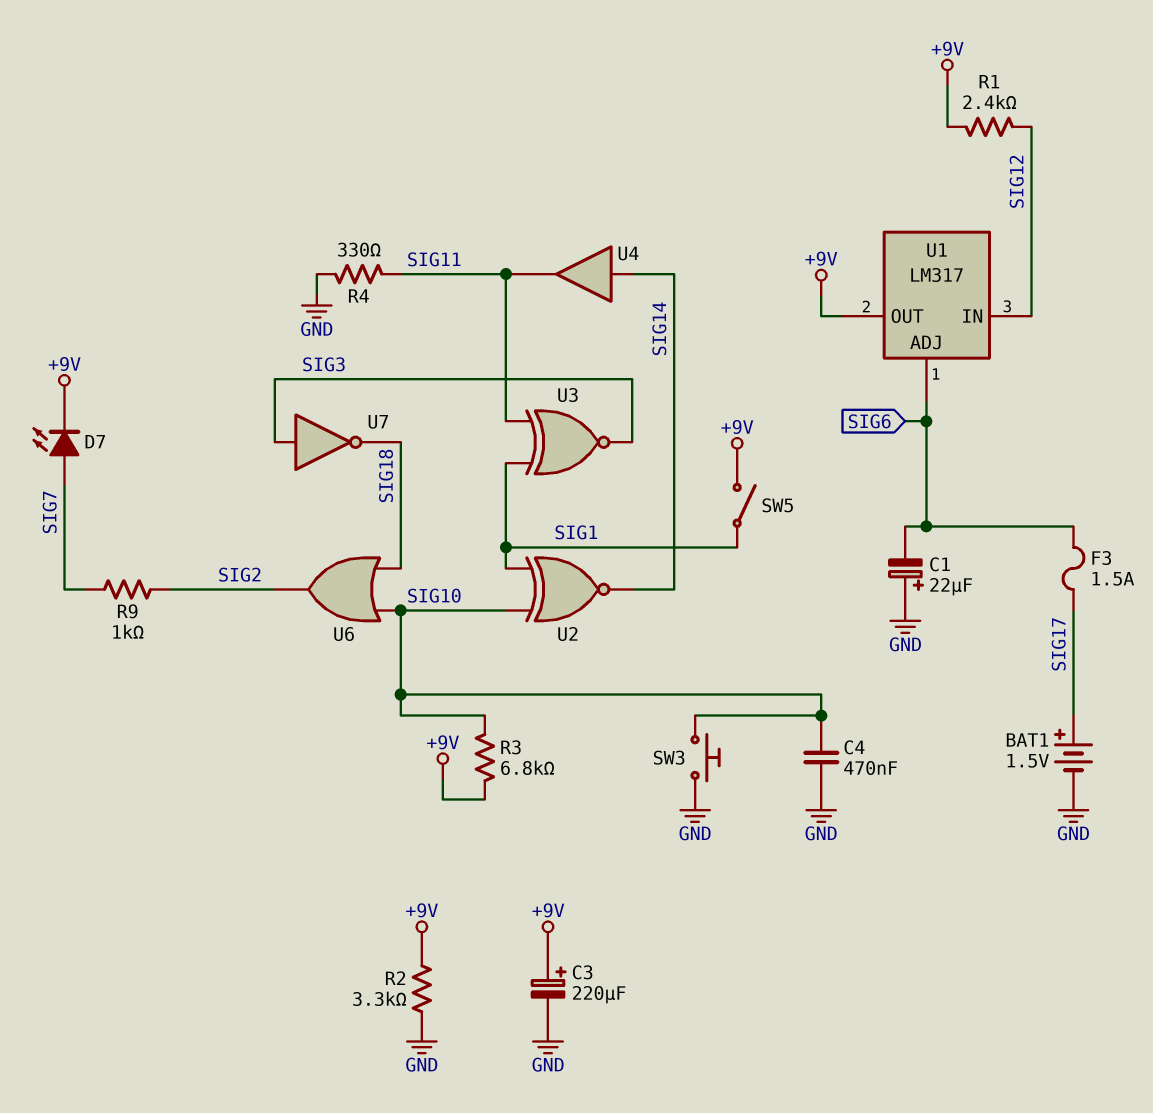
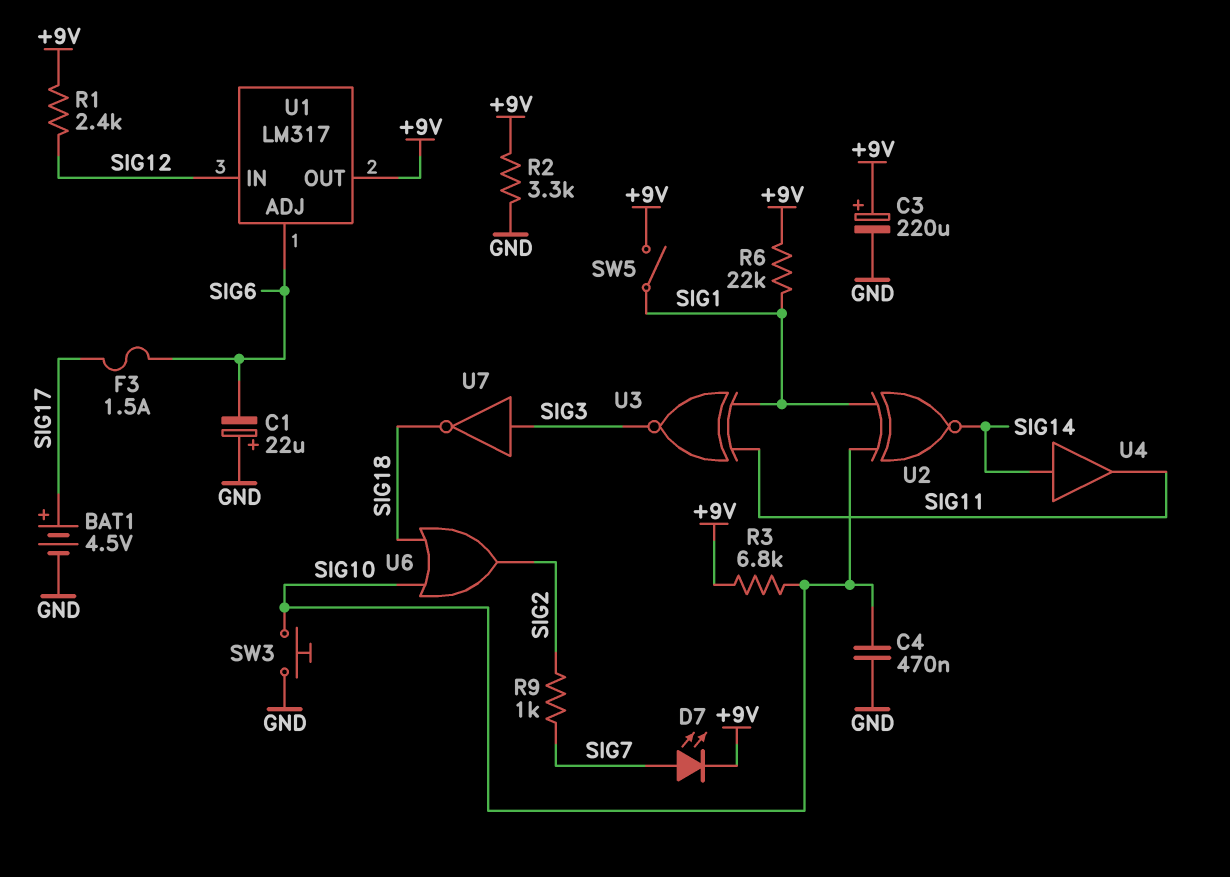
BAT1: 1.5V (plus SIG17, minus GND) -> 4.5V (plus SIG17, minus GND)
R4: 330 (GND, SIG11) -> none
R6: none -> 22k (+9V, SIG1)

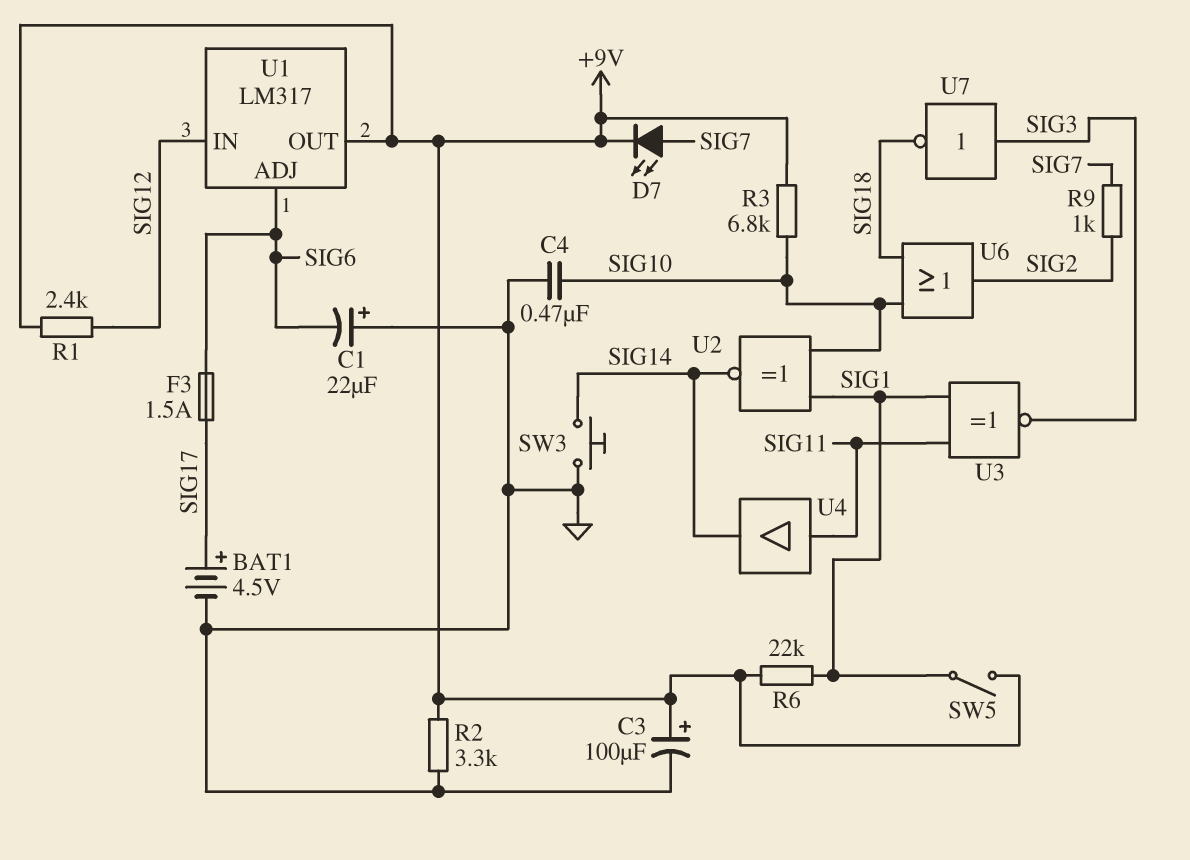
C3: 220uF (plus +9V, minus GND) -> 100uF (plus +9V, minus GND)
SW3: button (GND, SIG10) -> button (GND, SIG14)
U4: buffer (in SIG14, out SIG11) -> buffer (in SIG11, out SIG14)

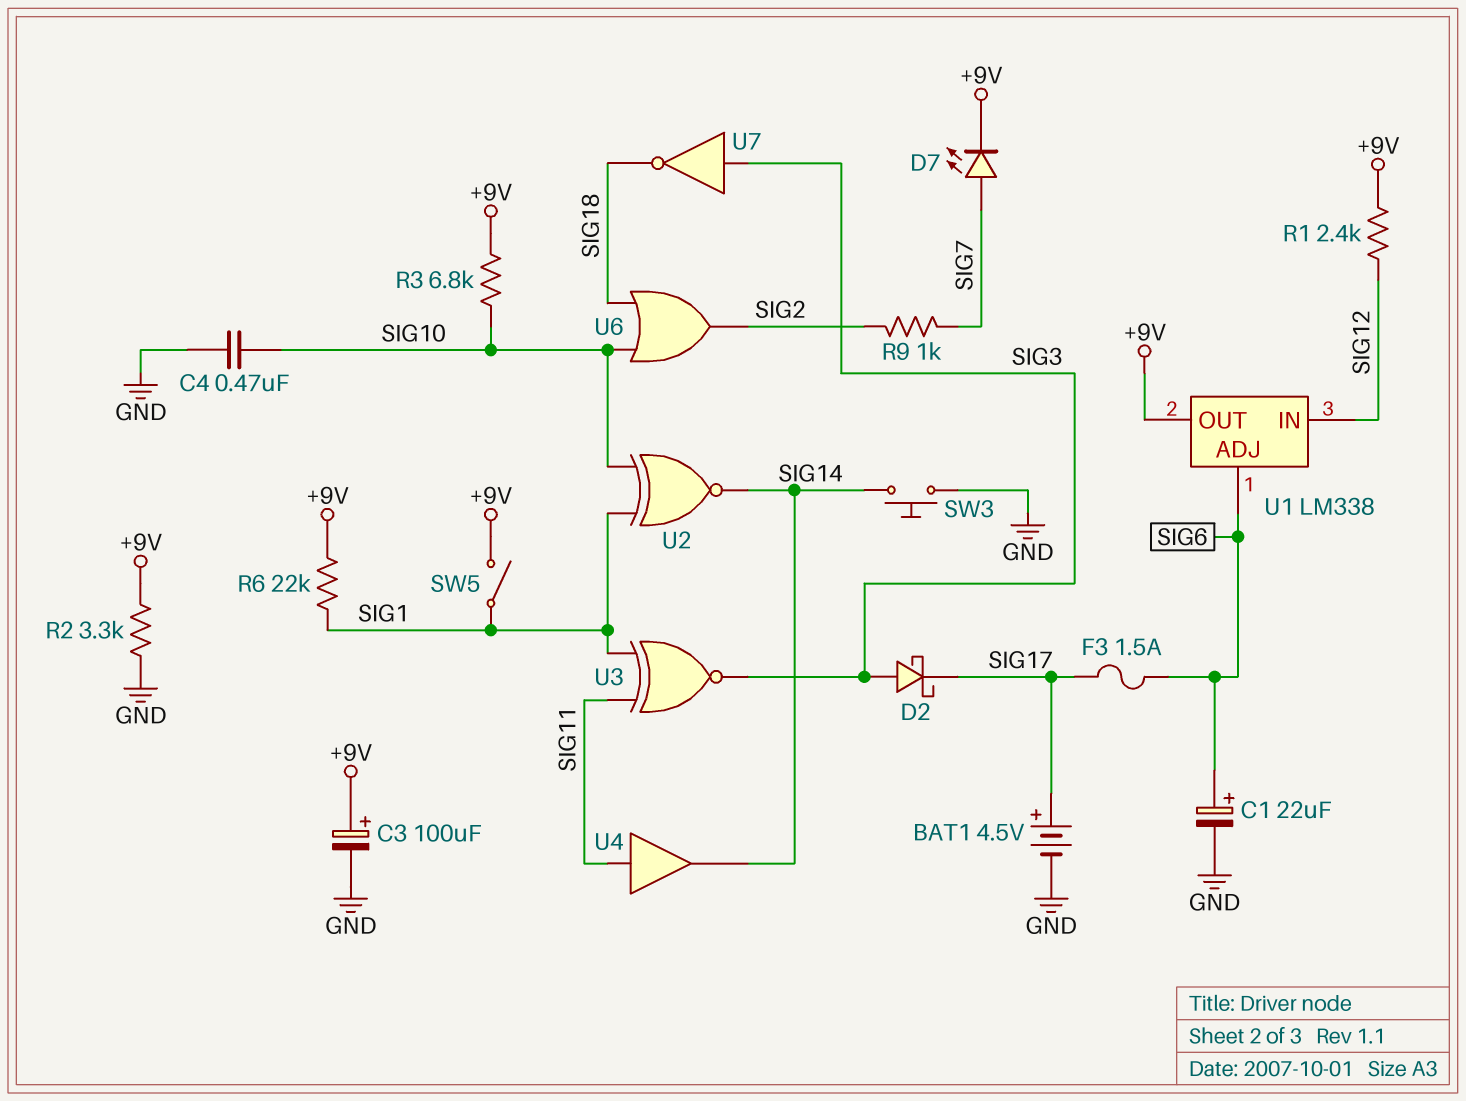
C1: 22uF (plus GND, minus SIG6) -> 22uF (plus SIG6, minus GND)
D2: none -> schottky (A SIG3, K SIG17)
U1: LM317 -> LM338

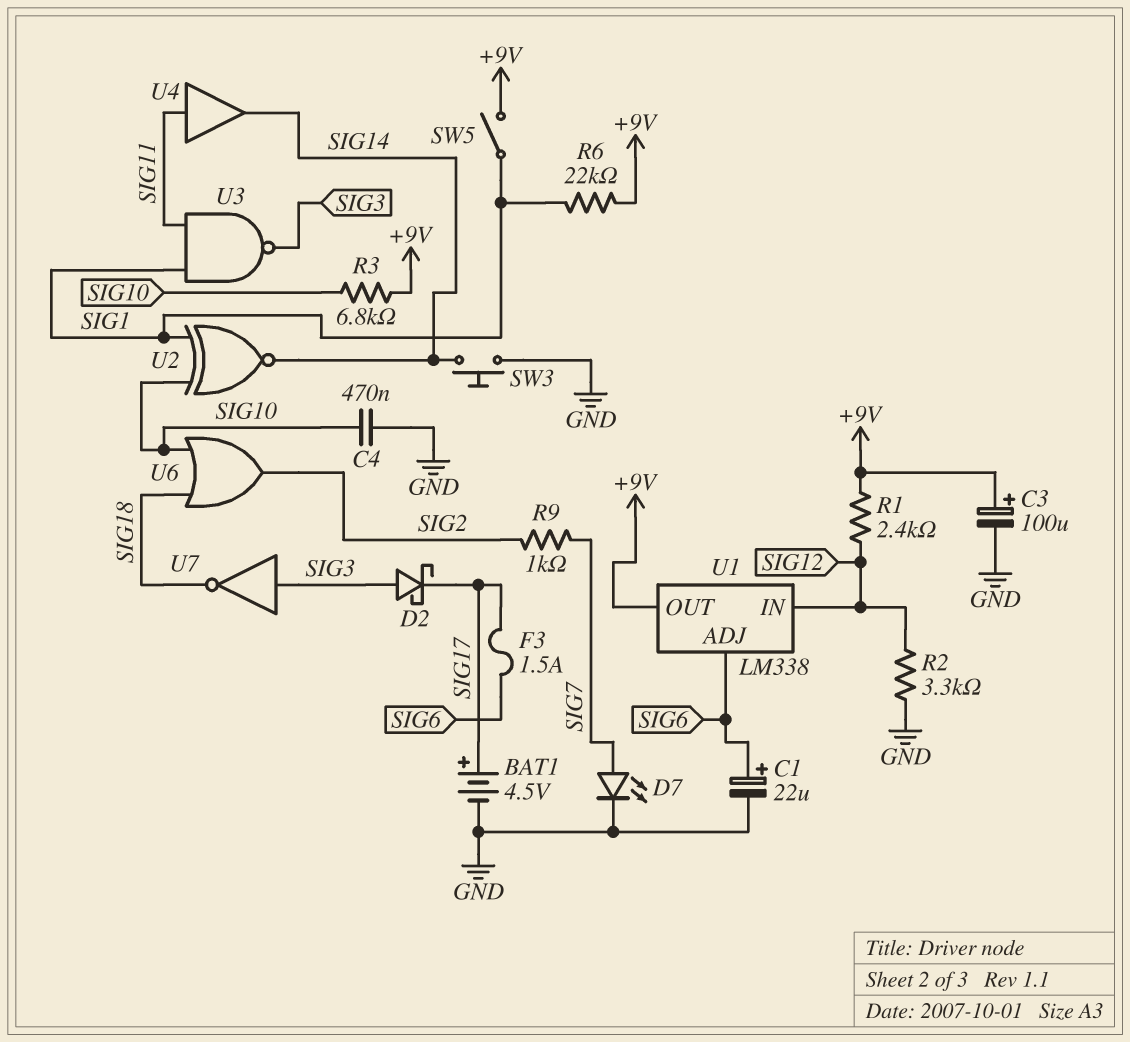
D7: LED (A SIG7, K +9V) -> LED (A SIG7, K GND)
R2: 3.3k (+9V, GND) -> 3.3k (GND, SIG12)
U3: XNOR (in SIG1, in SIG11, out SIG3) -> NAND (in SIG1, in SIG11, out SIG3)

